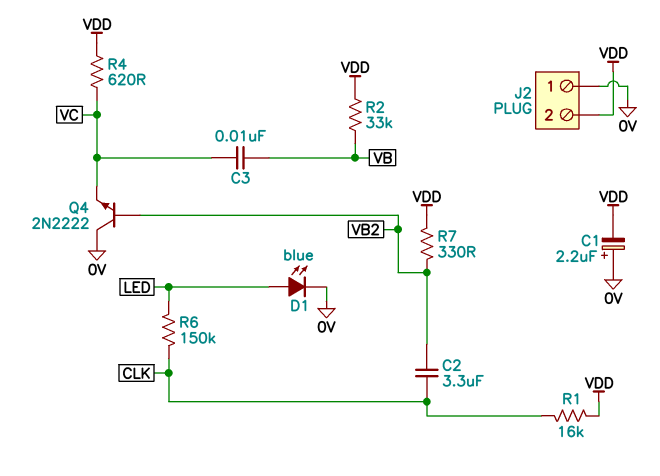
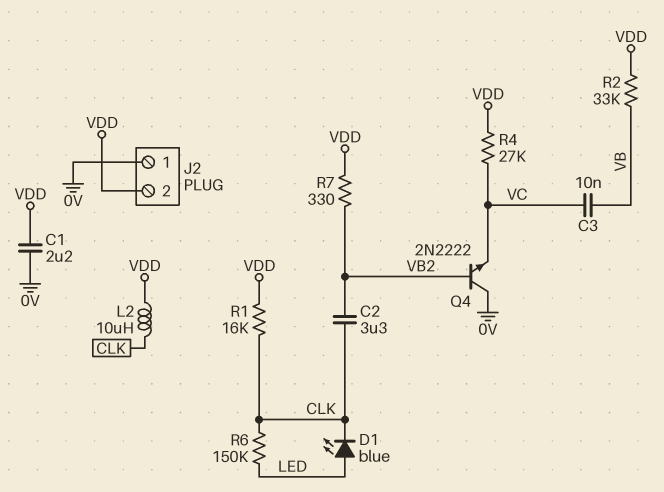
C1: 2.2uF (plus 0V, minus VDD) -> 2.2uF (0V, VDD)
D1: LED blue (A LED, K 0V) -> LED blue (A LED, K CLK)
L2: none -> 10uH (CLK, VDD)
R4: 620 (VC, VDD) -> 27k (VC, VDD)

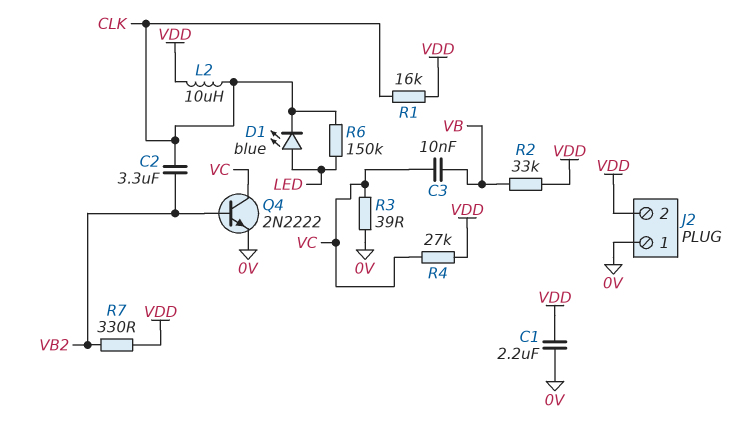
Q4: NPN 2N2222 (B VB2, C 0V, E VC) -> NPN 2N2222 (B VB2, C VC, E 0V)
R3: none -> 39 (0V, VC)

